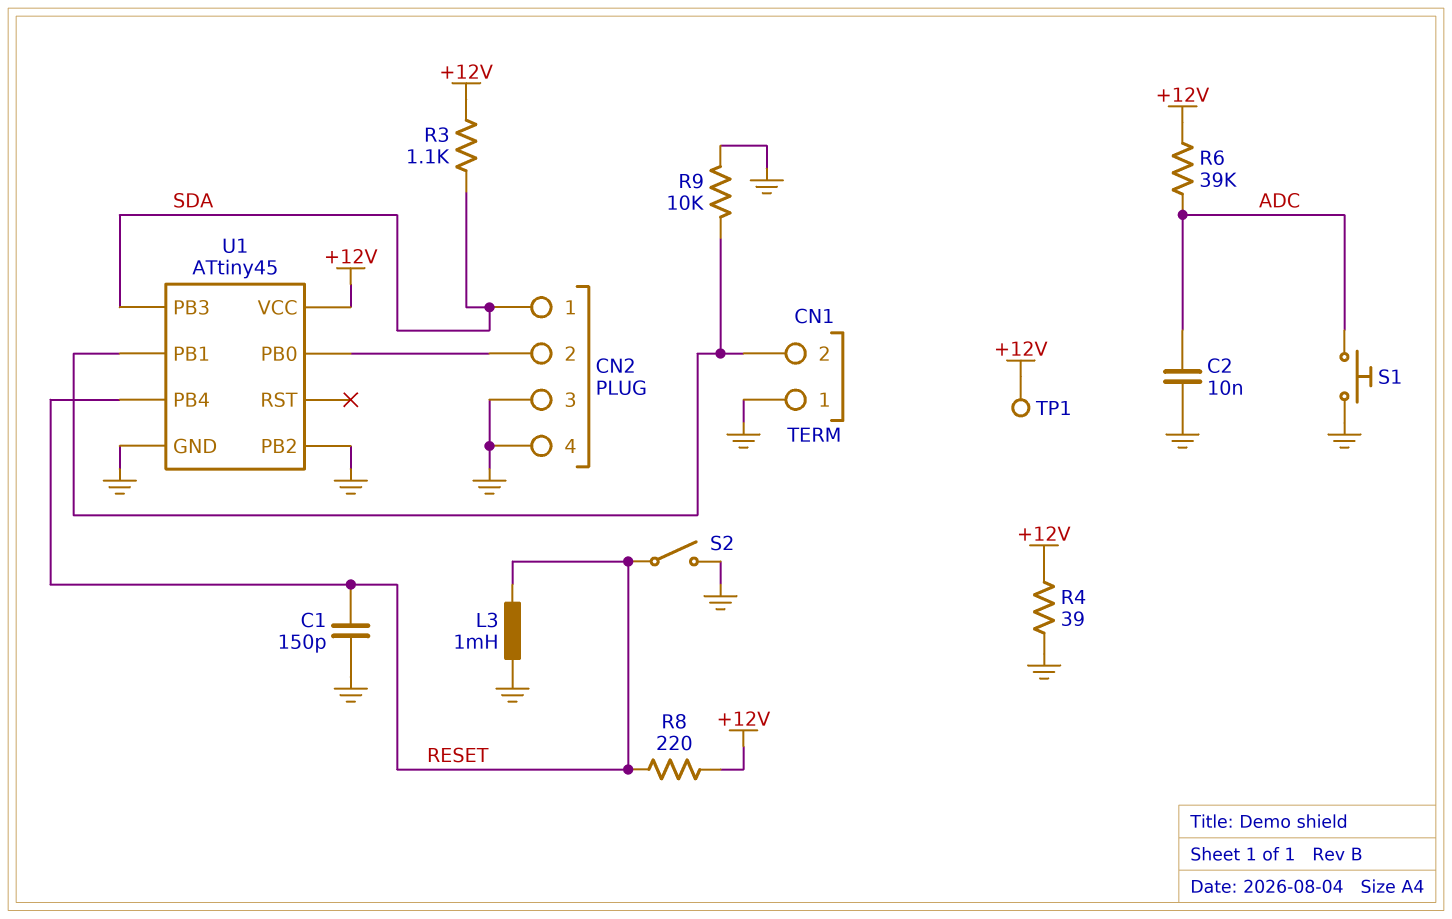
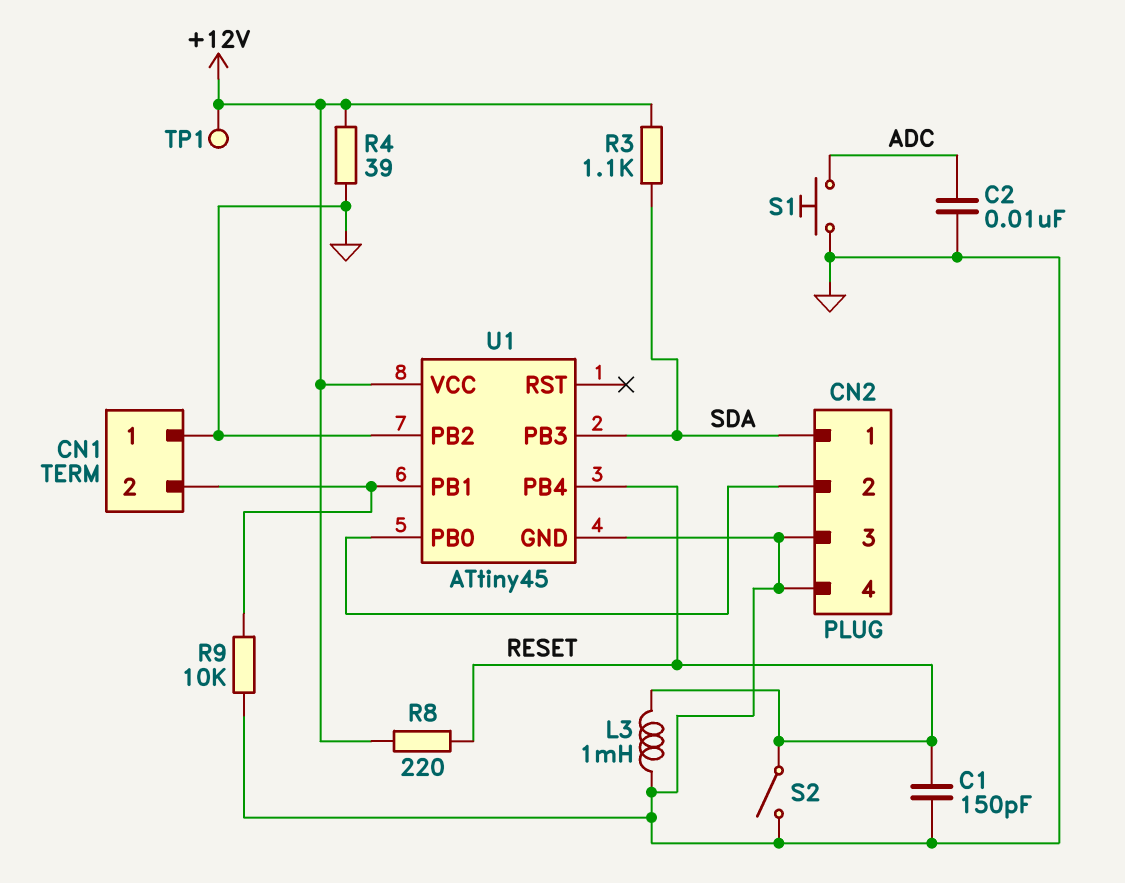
R6: 39k (+12V, ADC) -> none

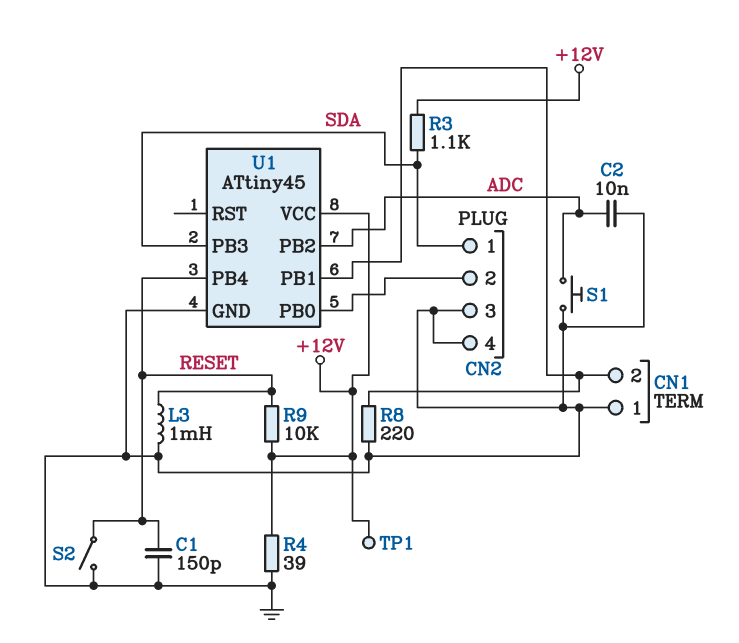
R8: 220 (+12V, RESET) -> 220 (CN1/2, GND)
R9: 10k (CN1/2, GND) -> 10k (+12V, RESET)
U1 pin PB2: GND -> ADC

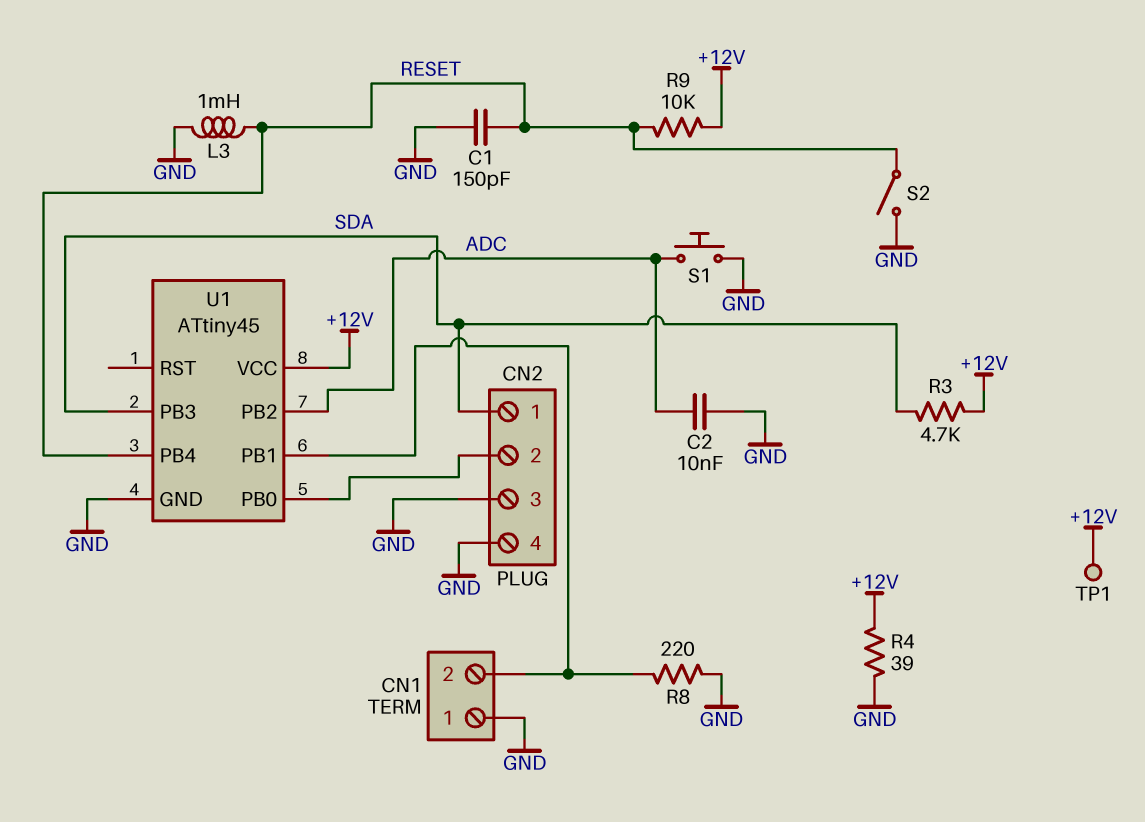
R3: 1.1k (+12V, SDA) -> 4.7k (+12V, SDA)

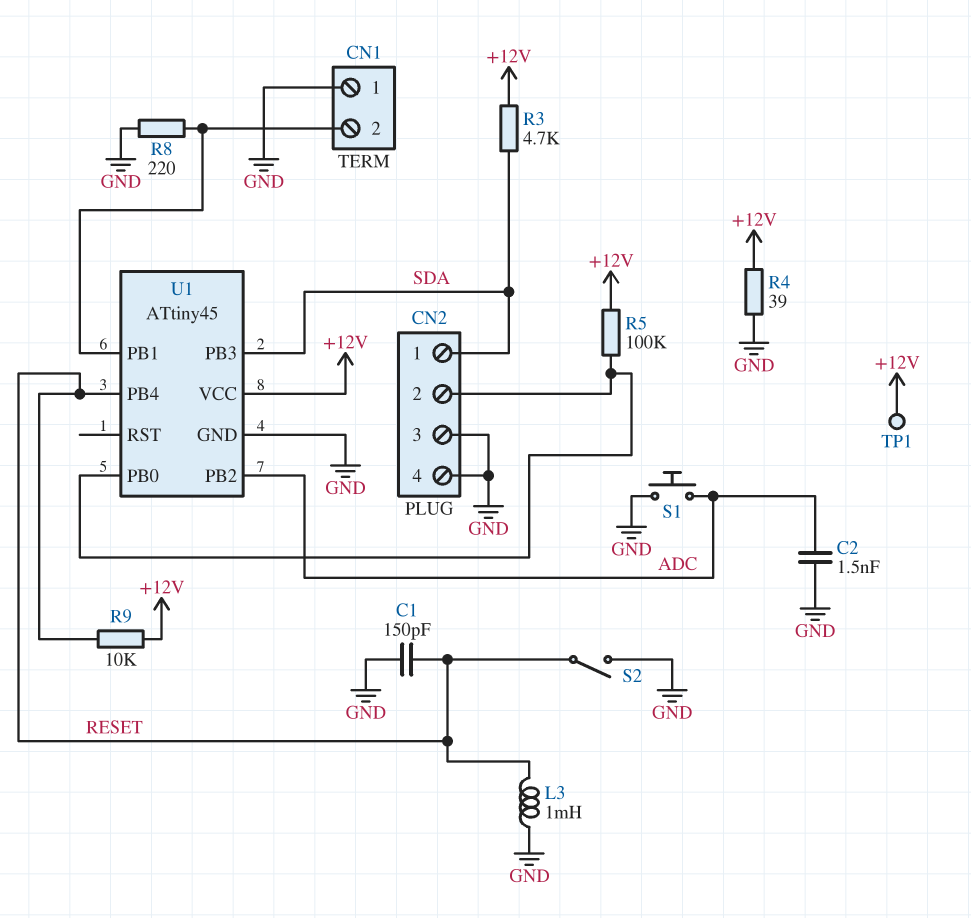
C2: 10nF (ADC, GND) -> 1.5nF (ADC, GND)
R5: none -> 100k (+12V, CN2/2)

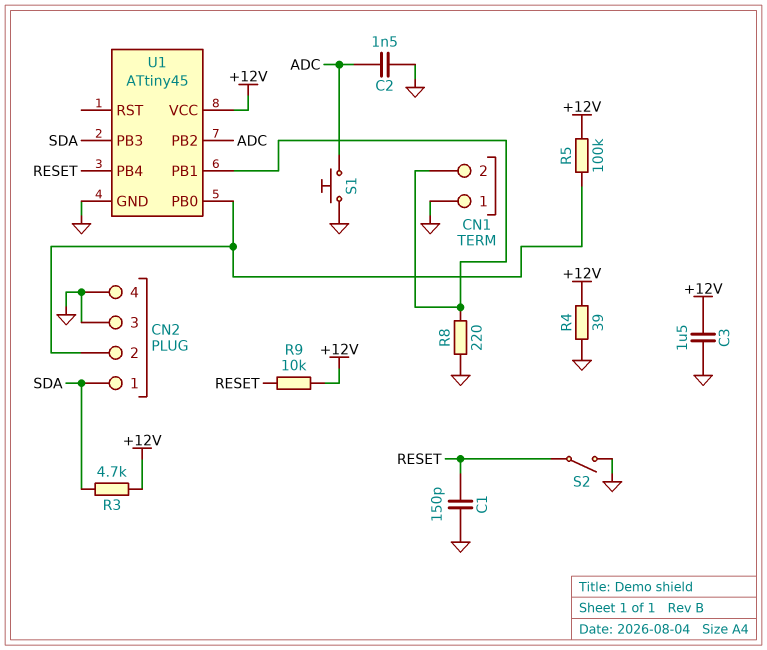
C3: none -> 1.5uF (+12V, GND)
L3: 1mH (GND, RESET) -> none
TP1: test point (+12V) -> none

